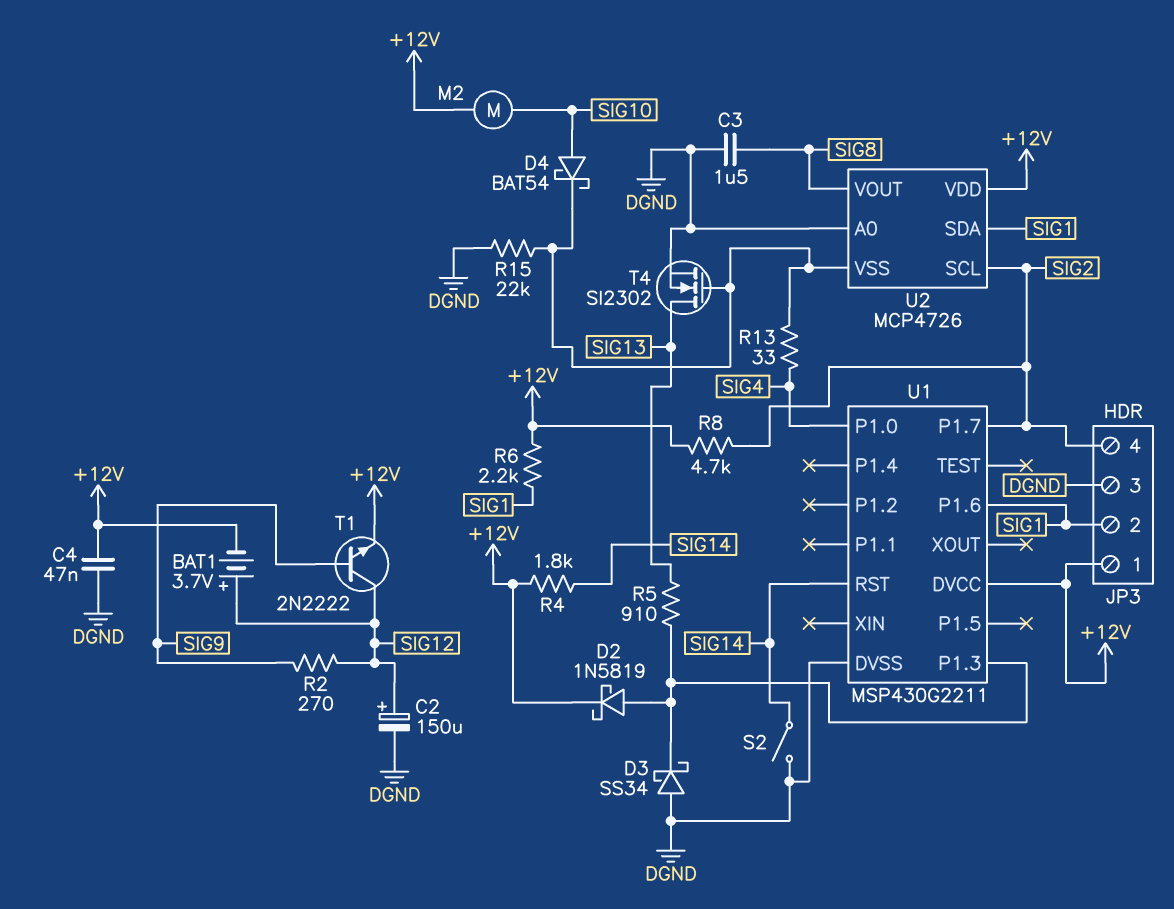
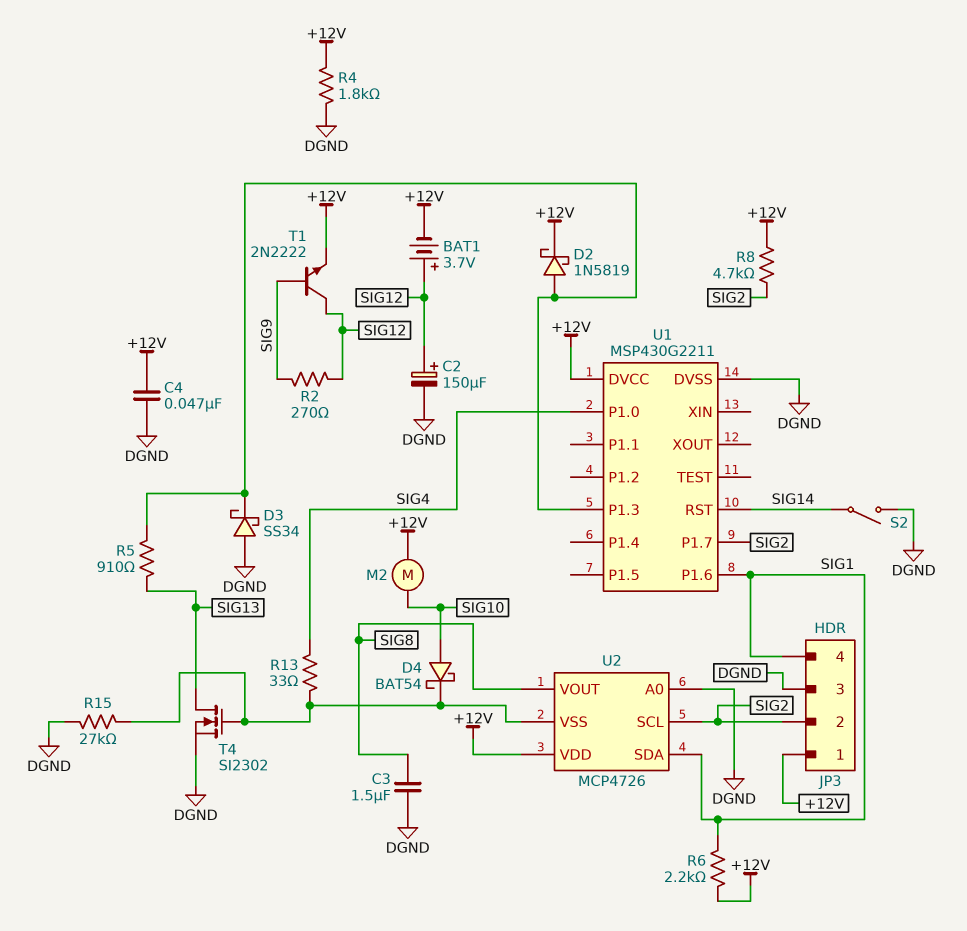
JP3 pin 2: SIG1 -> SIG2
JP3 pin 4: SIG2 -> SIG1
R4: 1.8k (+12V, SIG14) -> 1.8k (+12V, DGND)
R15: 22k (DGND, U2/VSS) -> 27k (DGND, U2/VSS)

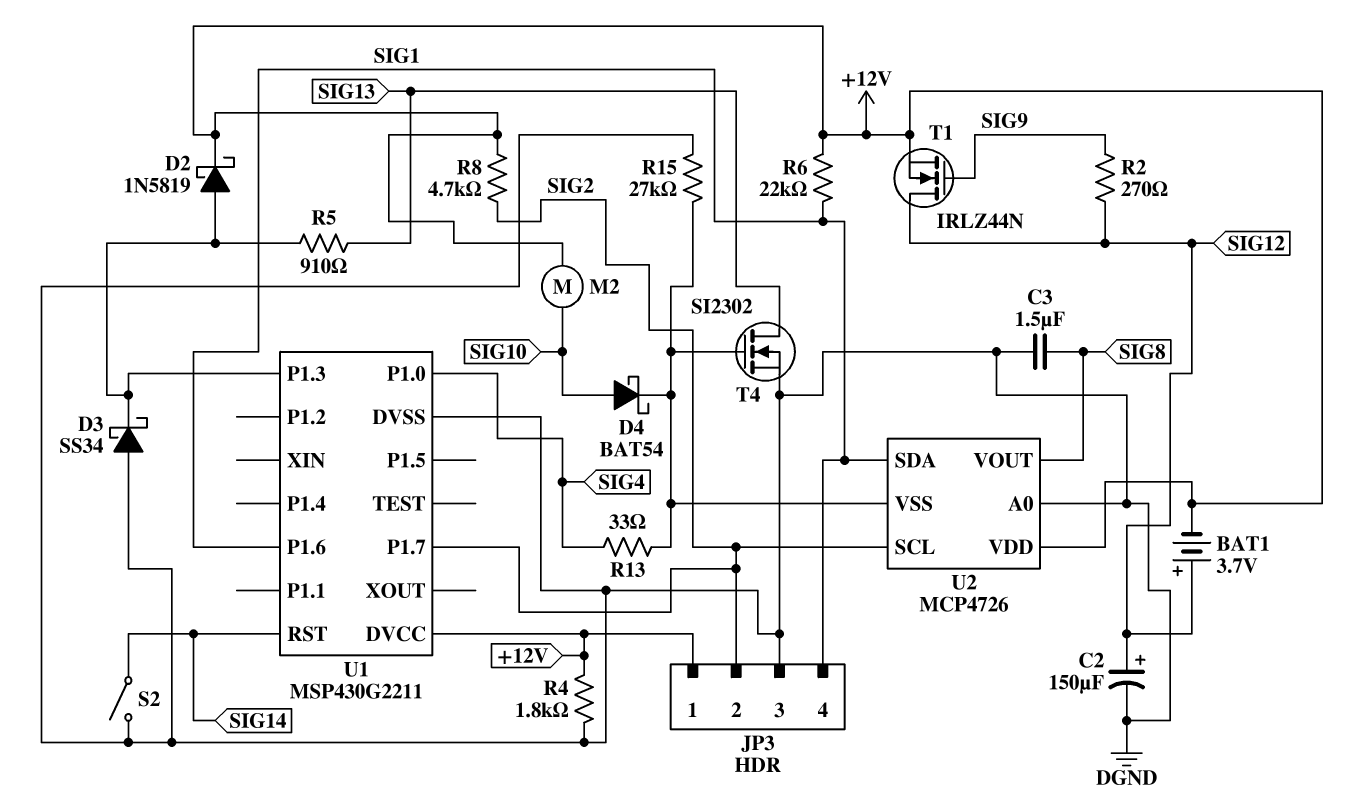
C4: 47nF (+12V, DGND) -> none
R6: 2.2k (+12V, SIG1) -> 22k (+12V, SIG1)
T1: NPN 2N2222 (B SIG9, C SIG12, E +12V) -> NMOS IRLZ44N (G SIG9, D SIG12, S +12V)

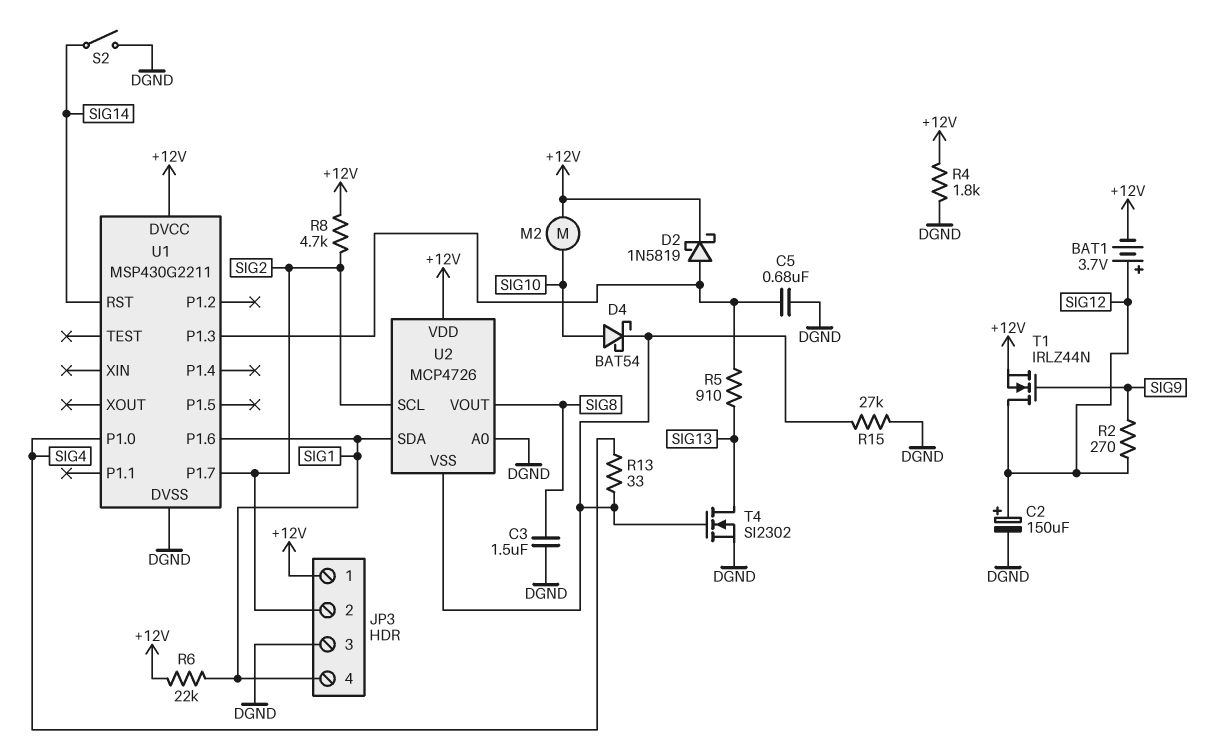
C5: none -> 680nF (DGND, U1/P1.3)
D3: schottky SS34 (A DGND, K U1/P1.3) -> none

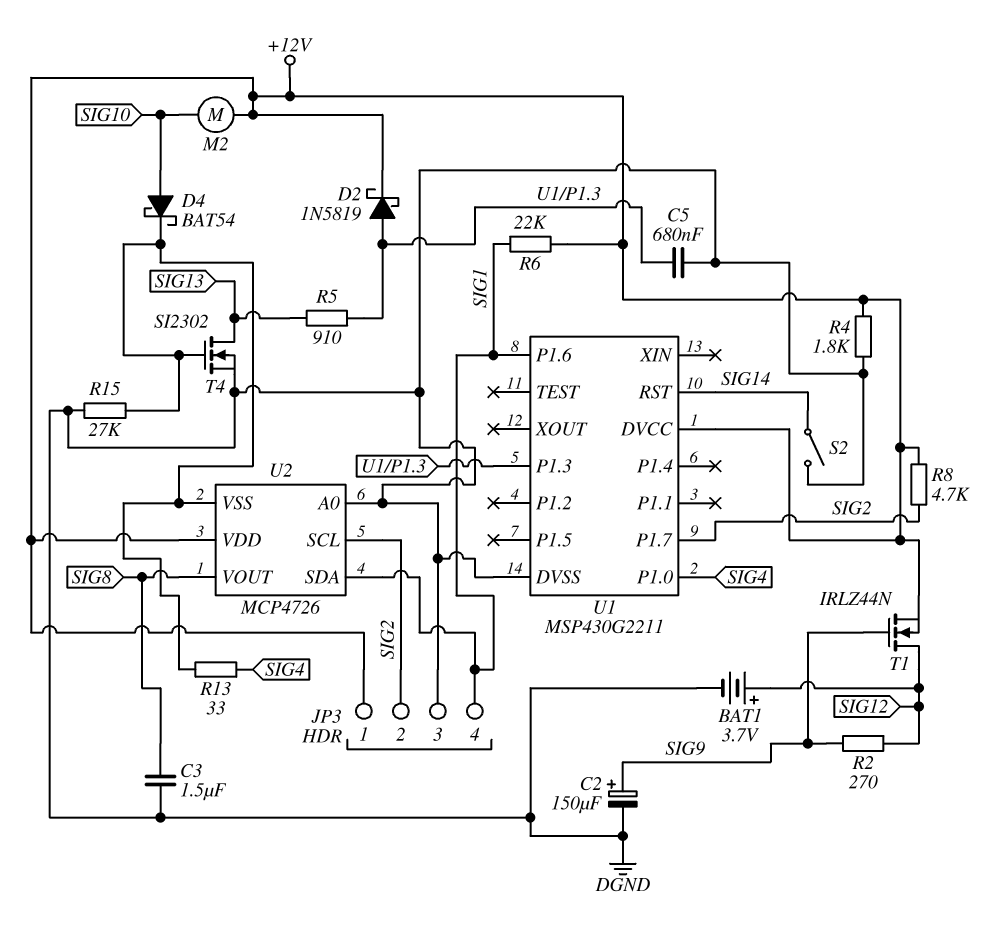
BAT1: 3.7V (plus SIG12, minus +12V) -> 3.7V (plus SIG12, minus DGND)
C2: 150uF (plus SIG12, minus DGND) -> 150uF (plus SIG9, minus DGND)

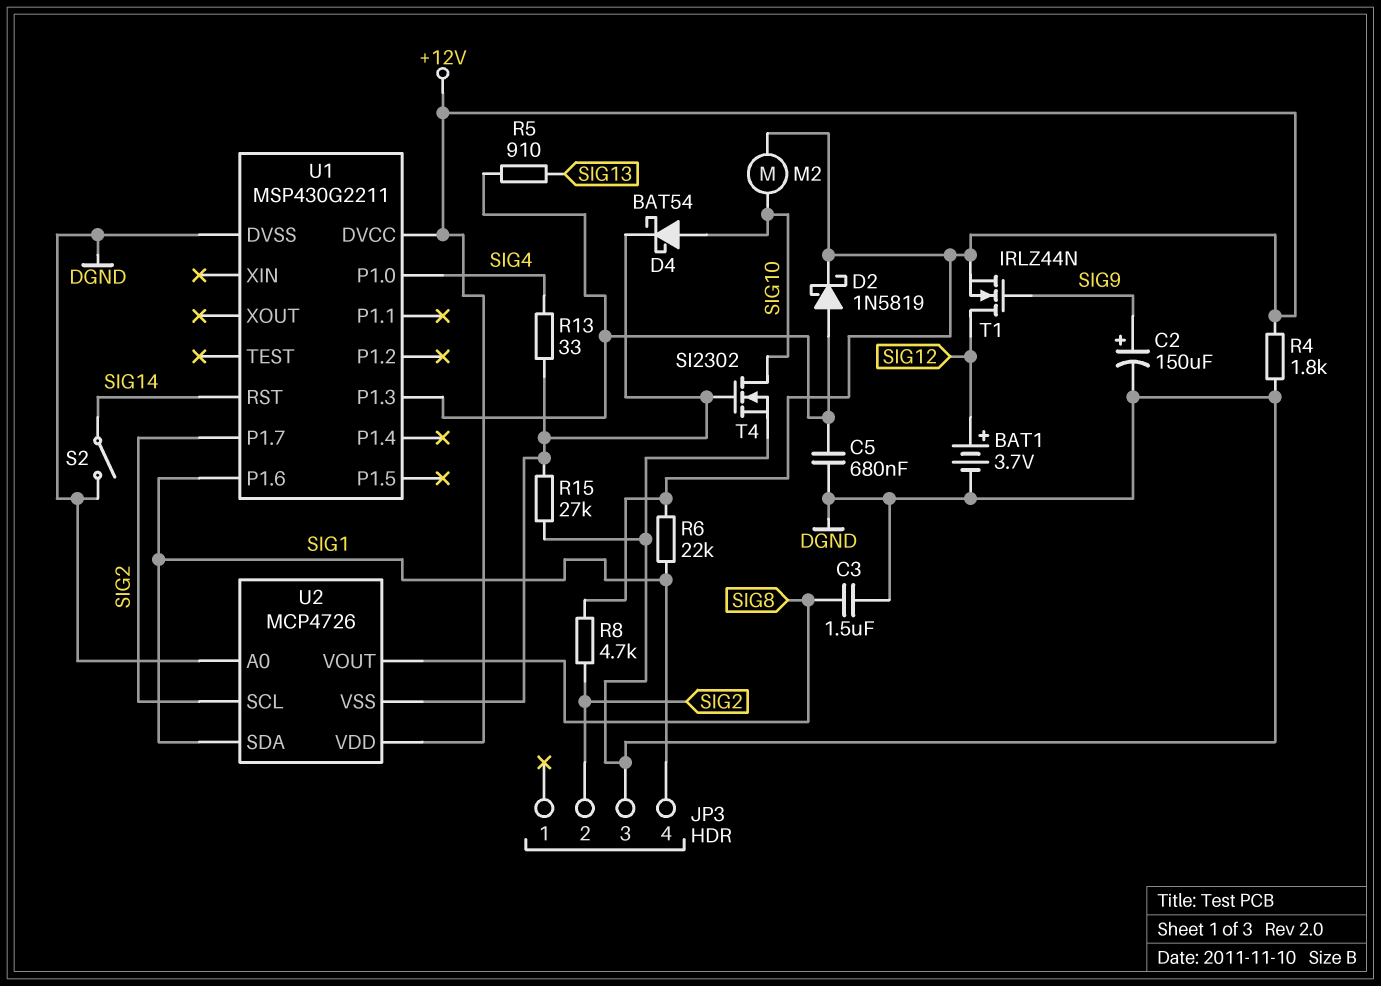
JP3 pin 1: +12V -> none
R2: 270 (SIG9, SIG12) -> none
T4: NMOS SI2302 (G U2/VSS, D SIG13, S DGND) -> NMOS SI2302 (G U2/VSS, D SIG10, S DGND)

